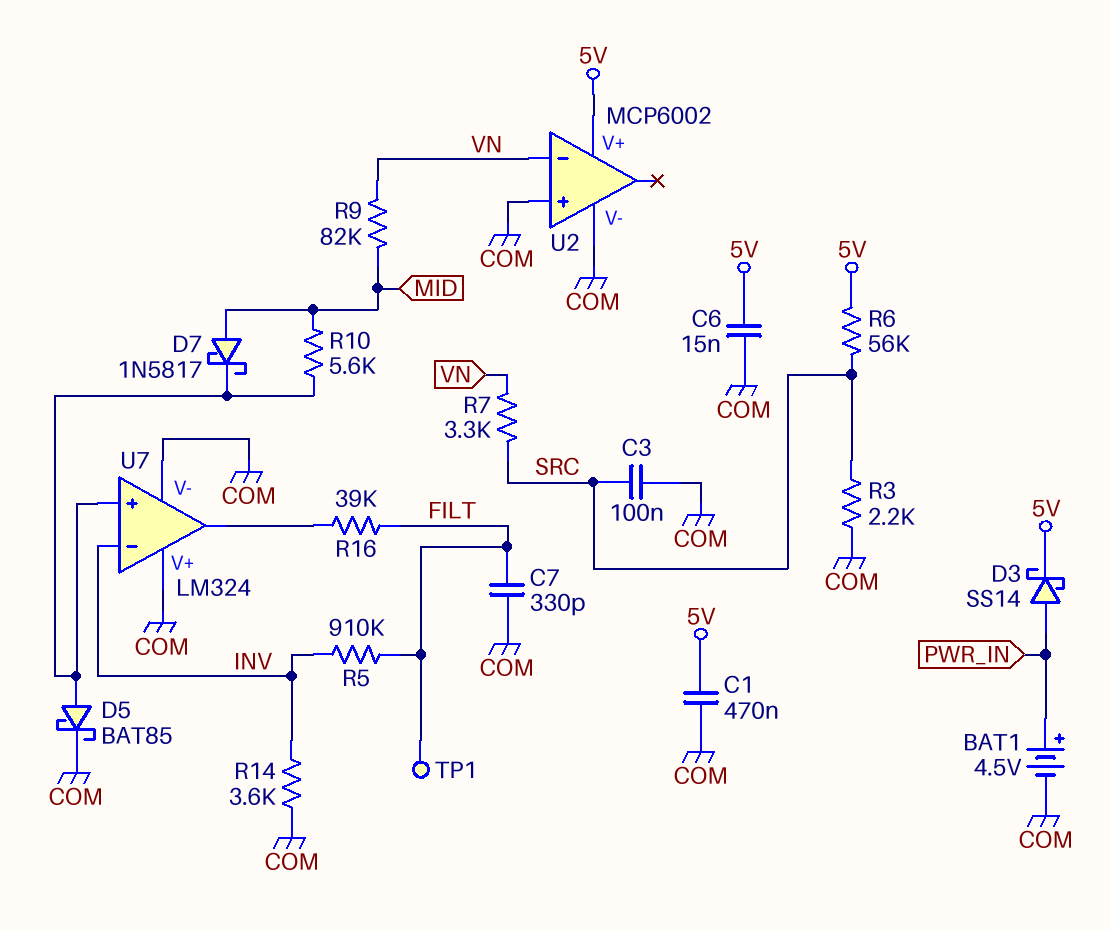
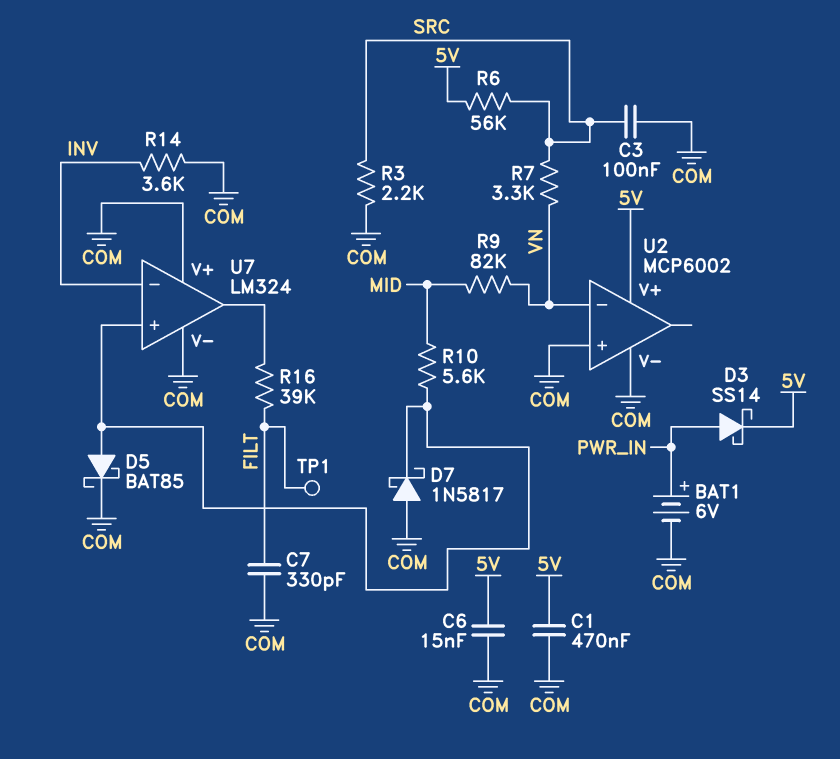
BAT1: 4.5V (plus PWR_IN, minus COM) -> 6V (plus PWR_IN, minus COM)
D7: schottky 1N5817 (A MID, K U7/in+) -> schottky 1N5817 (A COM, K U7/in+)
R5: 910k (FILT, INV) -> none

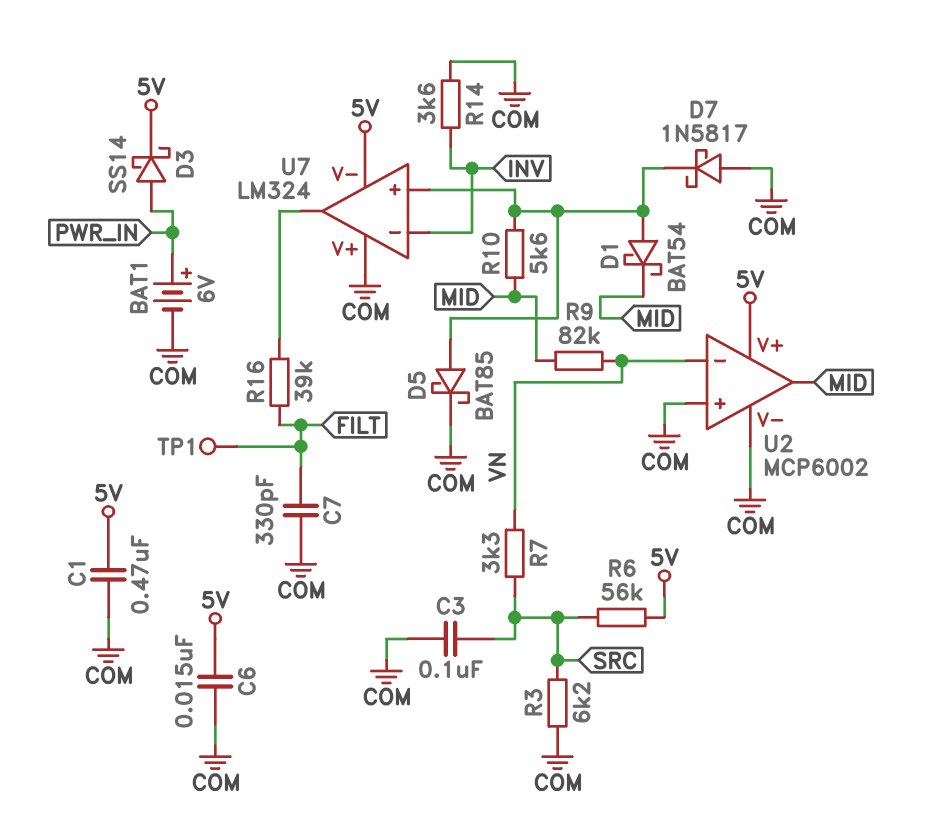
D1: none -> schottky BAT54 (A U7/in+, K MID)
R3: 2.2k (COM, SRC) -> 6.2k (COM, SRC)
U2 pin out: none -> MID
U7 pin V-: COM -> 5V

